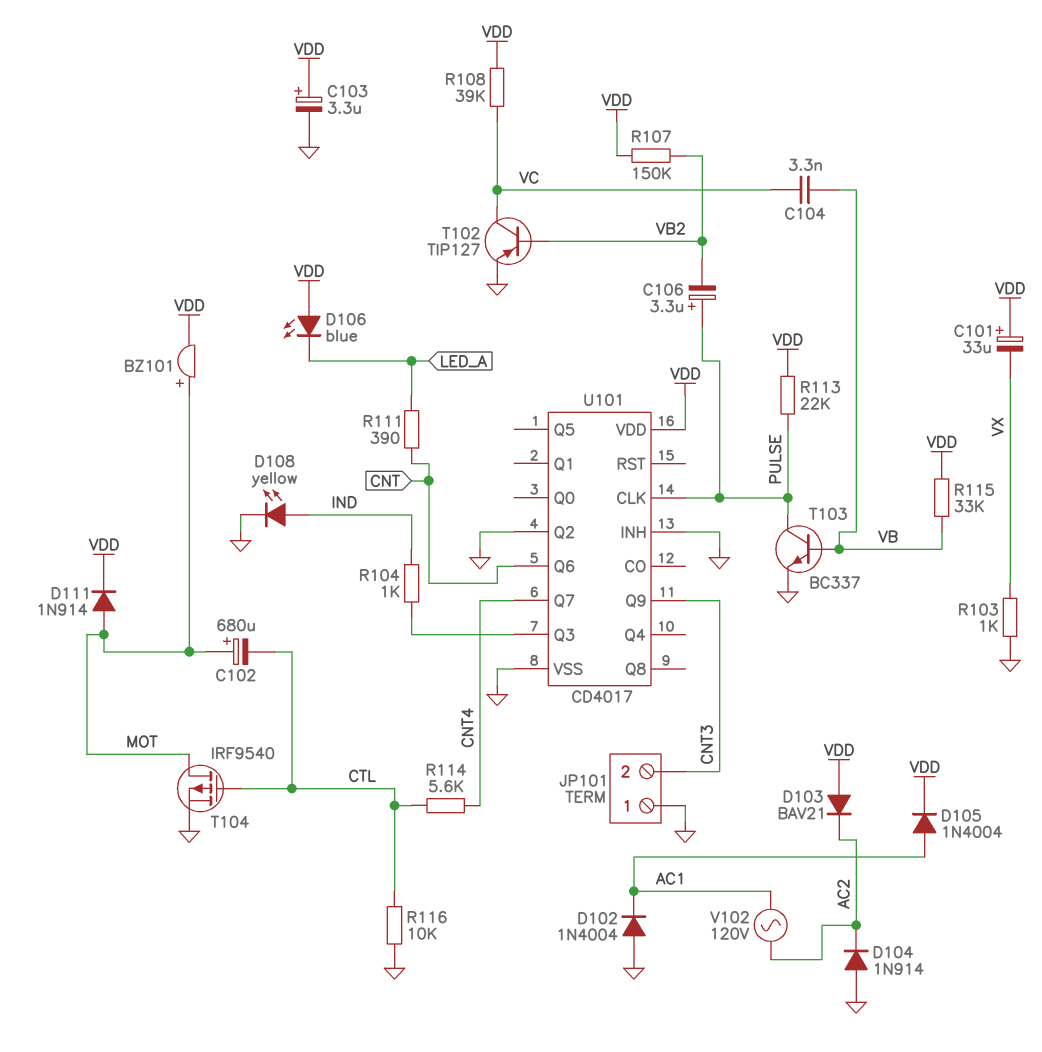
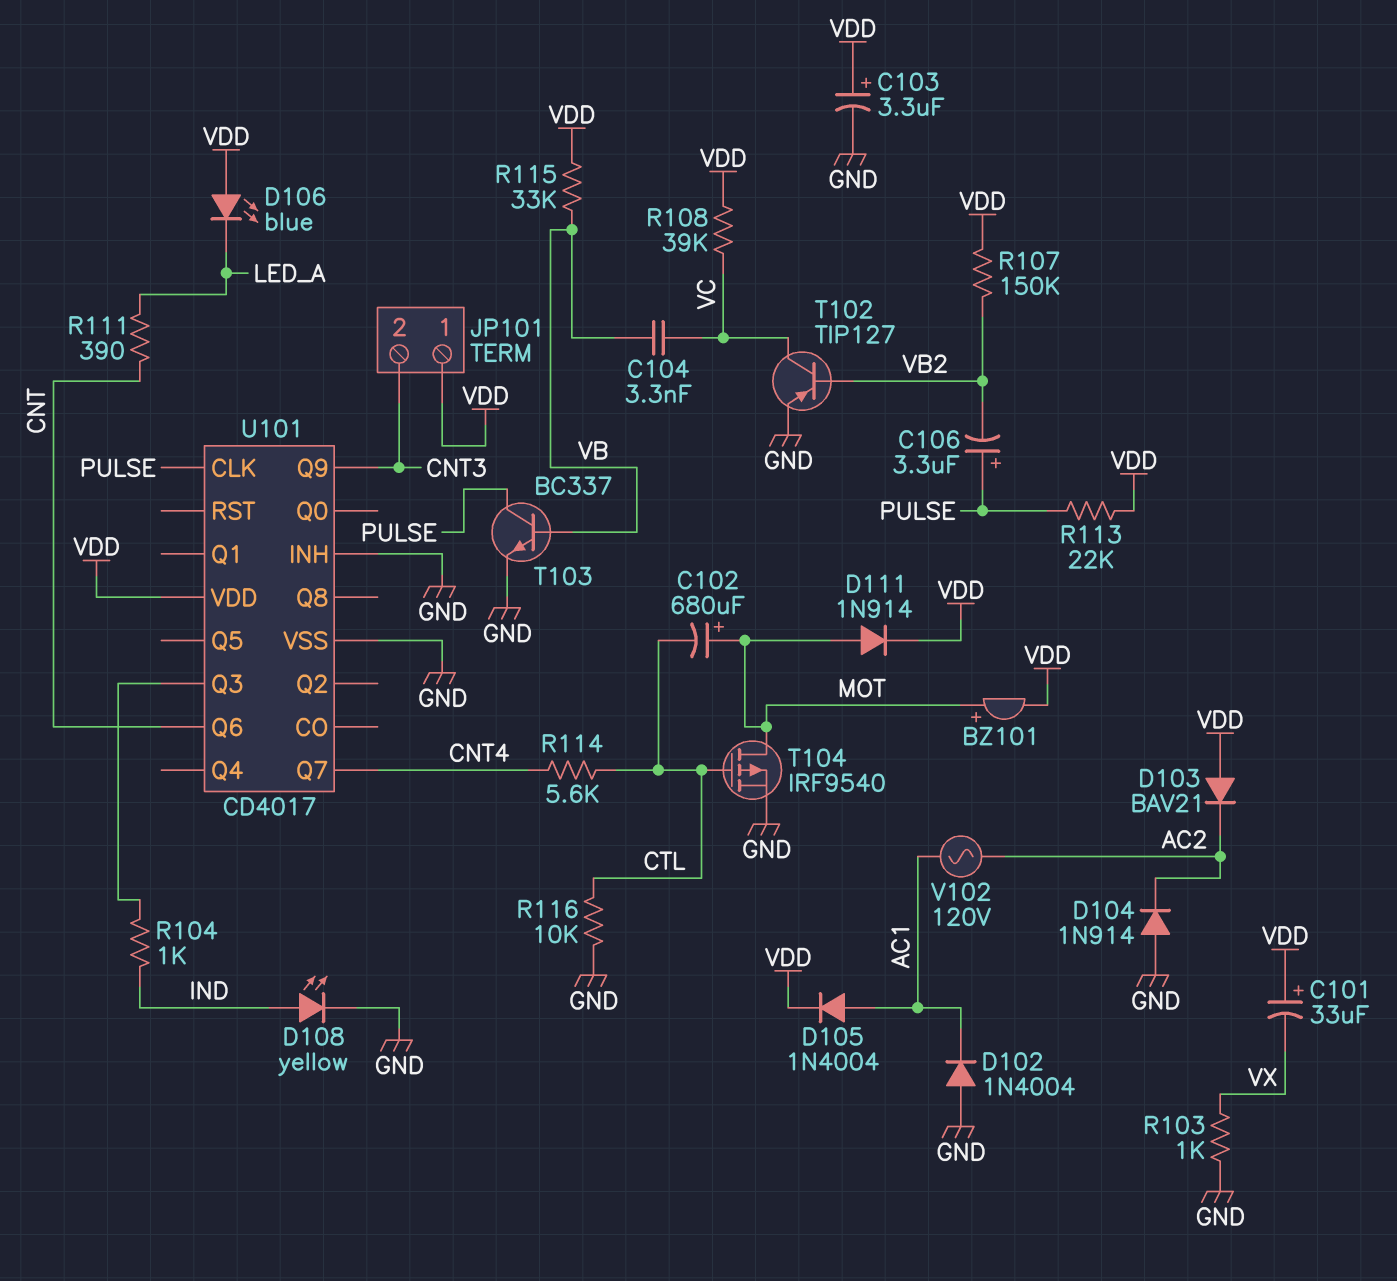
JP101 pin 1: GND -> VDD
U101 pin Q2: GND -> none

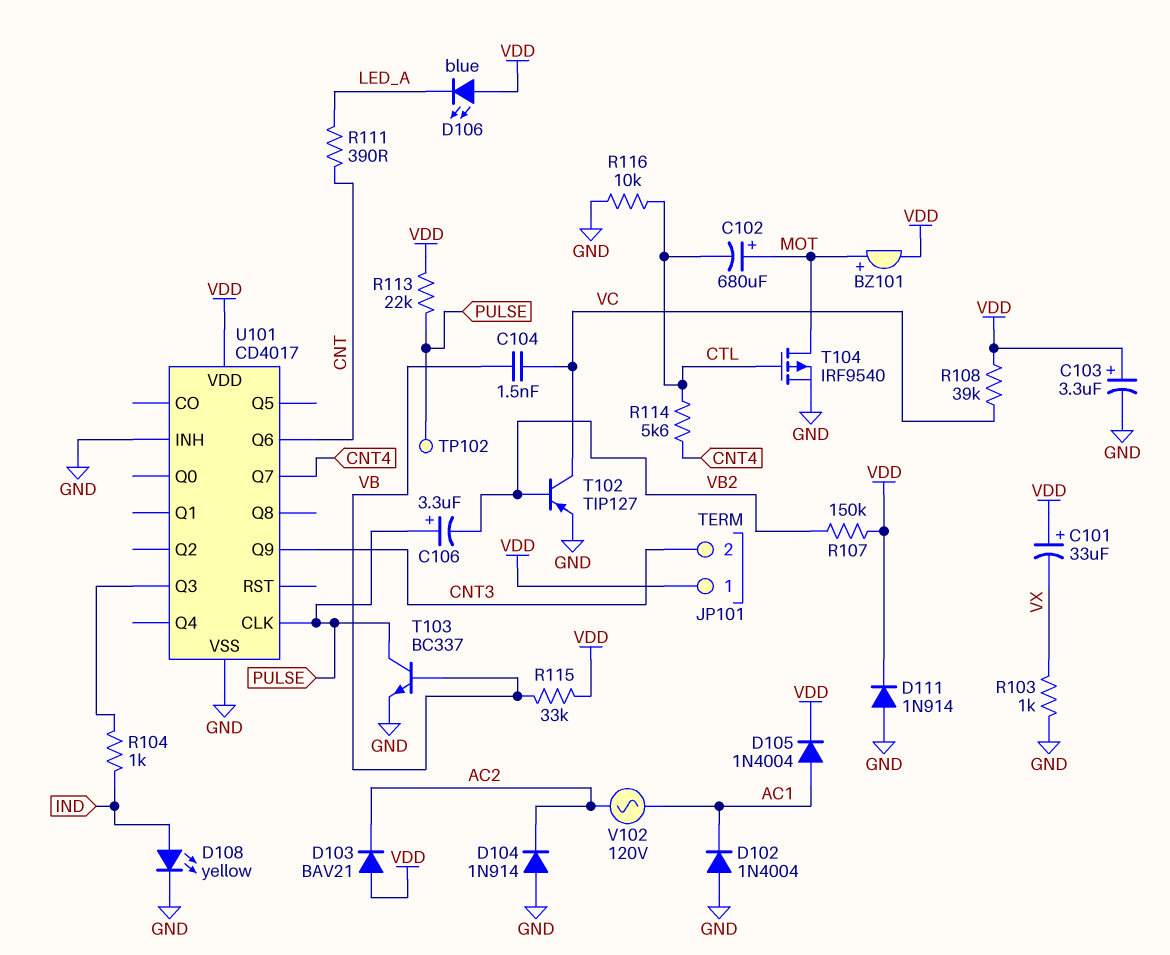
C104: 3.3nF (VB, VC) -> 1.5nF (VB, VC)
D111: diode 1N914 (A MOT, K VDD) -> diode 1N914 (A GND, K VDD)
TP102: none -> test point (PULSE)

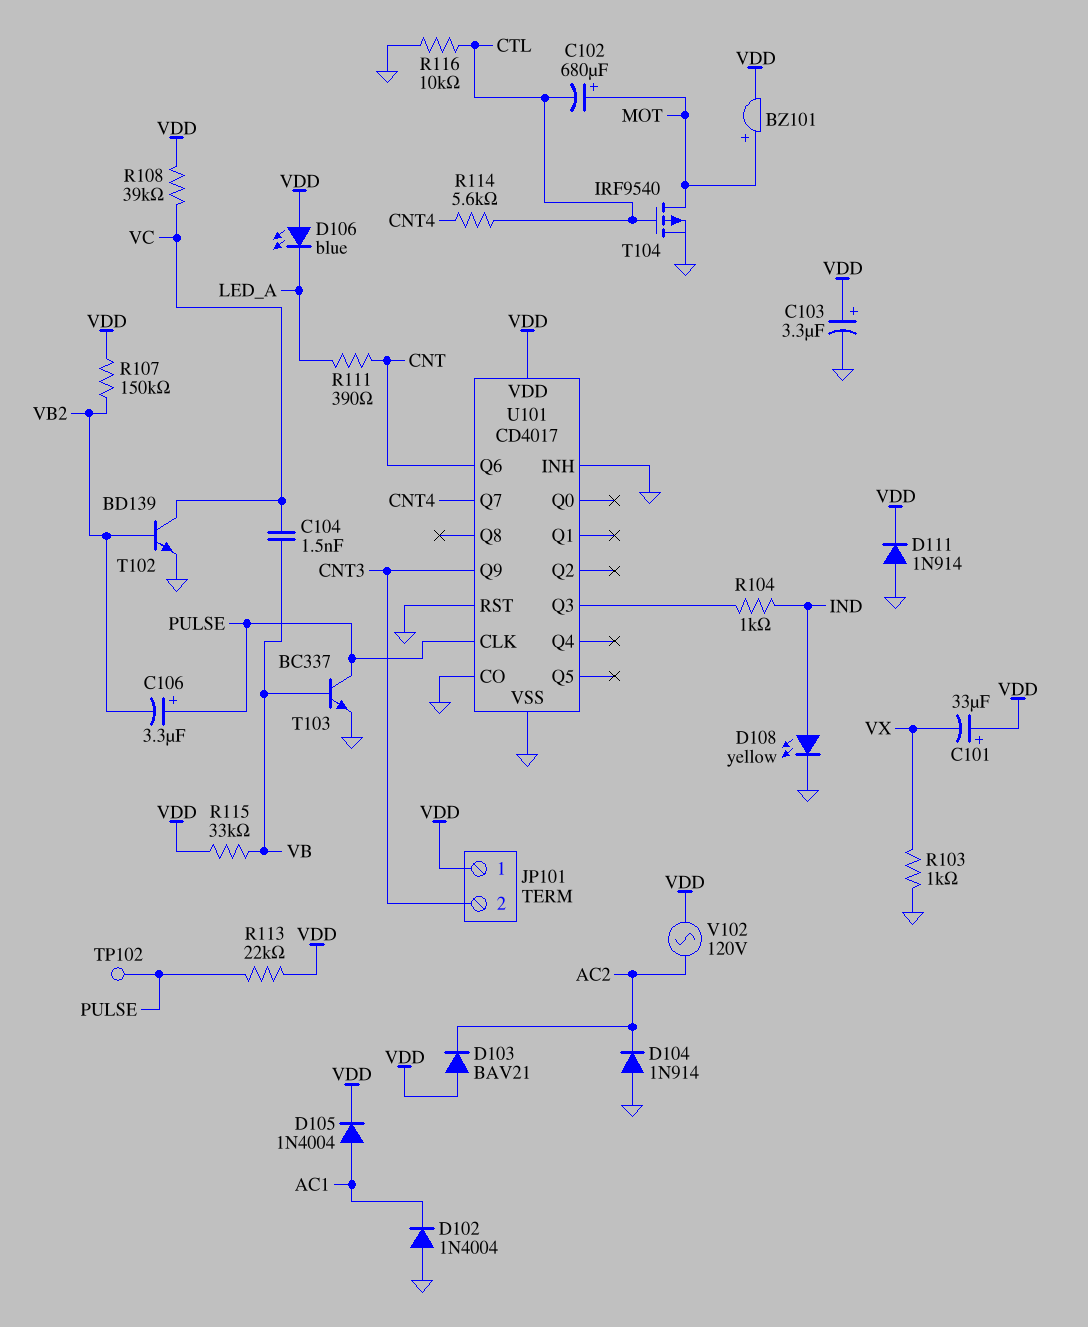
T102: PNP TIP127 (B VB2, C VC, E GND) -> NPN BD139 (B VB2, C VC, E GND)
U101 pin CO: none -> GND
U101 pin RST: none -> GND
V102: AC 120V (AC1, AC2) -> AC 120V (AC2, VDD)

